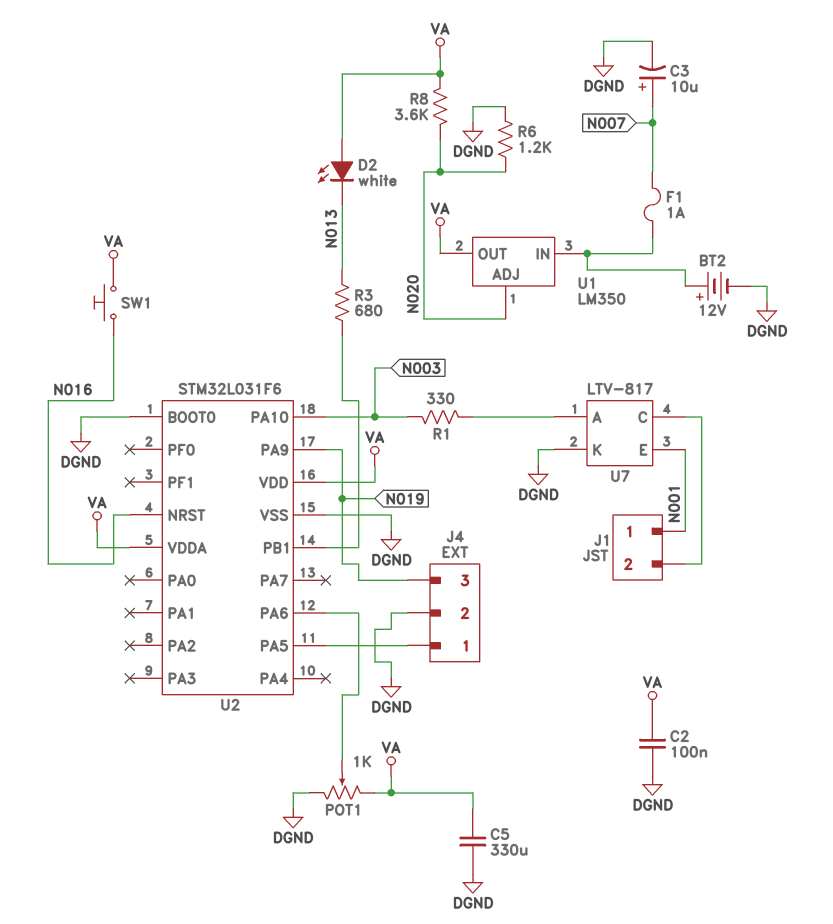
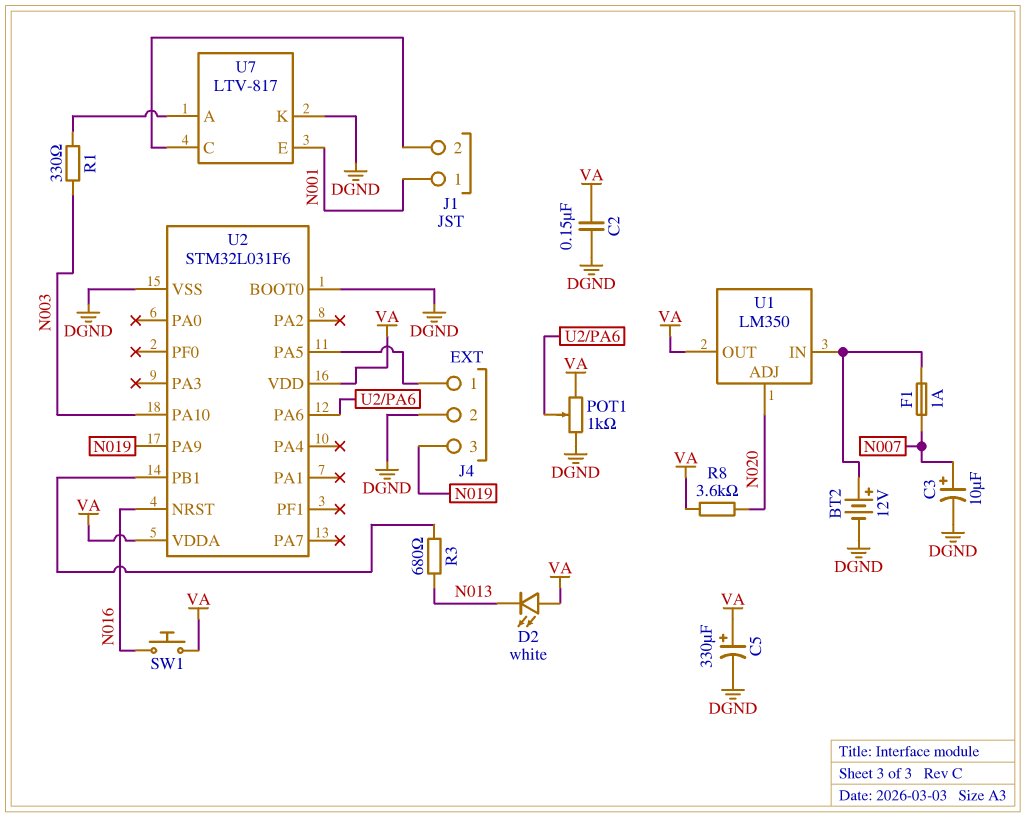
C2: 100nF (DGND, VA) -> 150nF (DGND, VA)
C5: 330uF (DGND, VA) -> 330uF (plus VA, minus DGND)
R6: 1.2k (DGND, N020) -> none

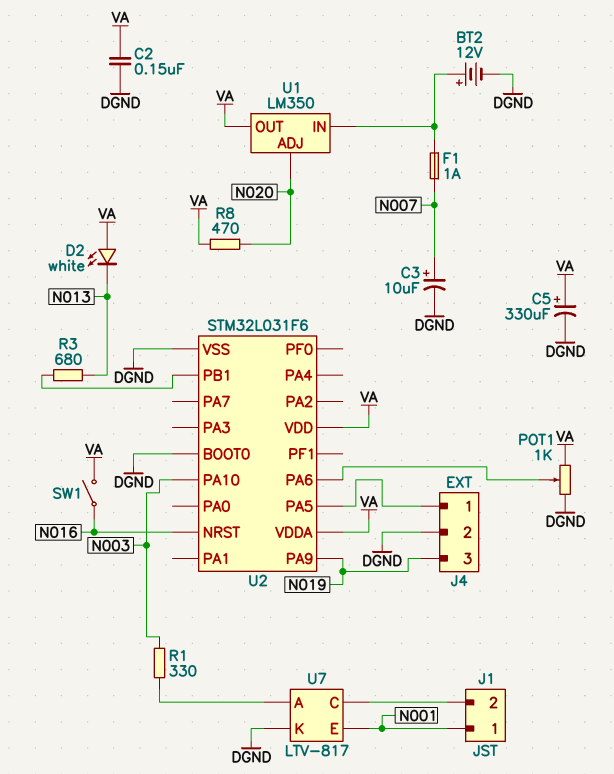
R8: 3.6k (N020, VA) -> 470 (N020, VA)
SW1: button (N016, VA) -> switch (N016, VA)

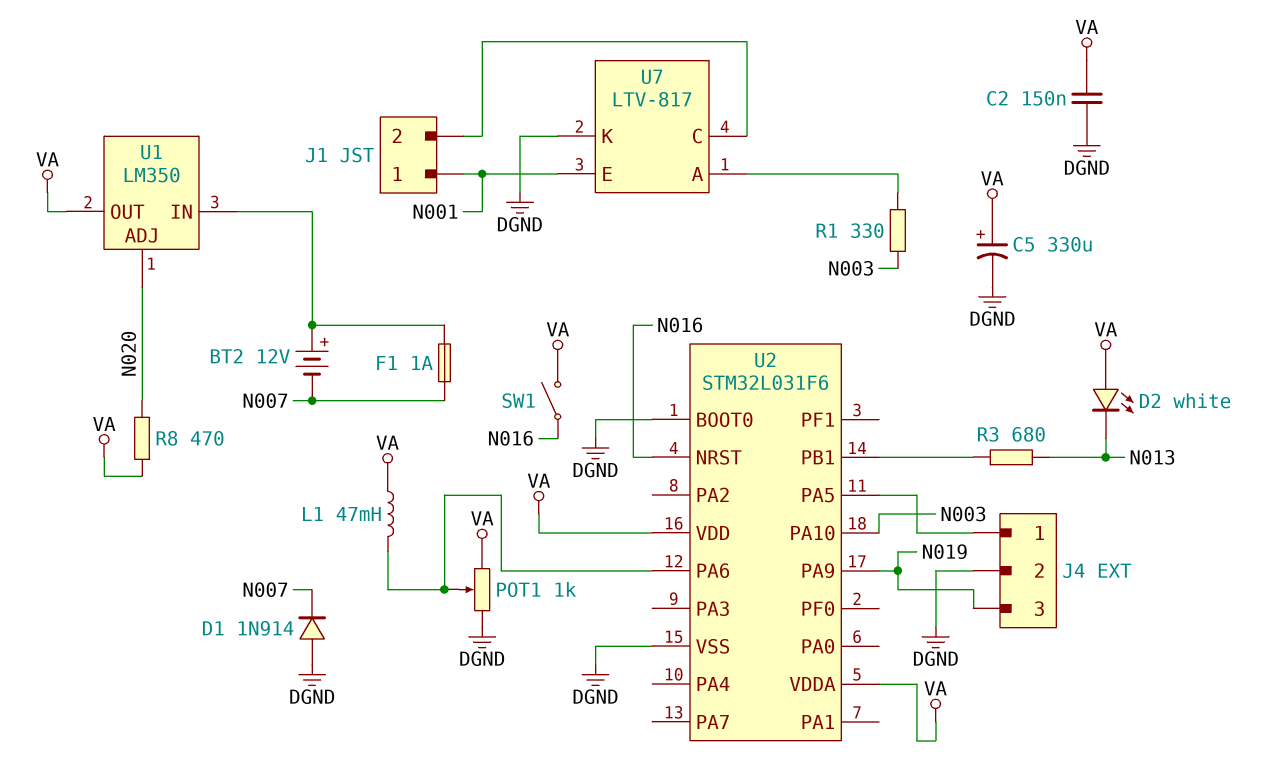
BT2: 12V (plus U1/IN, minus DGND) -> 12V (plus U1/IN, minus N007)
C3: 10uF (plus N007, minus DGND) -> none
D1: none -> diode 1N914 (A DGND, K N007)
L1: none -> 47mH (U2/PA6, VA)

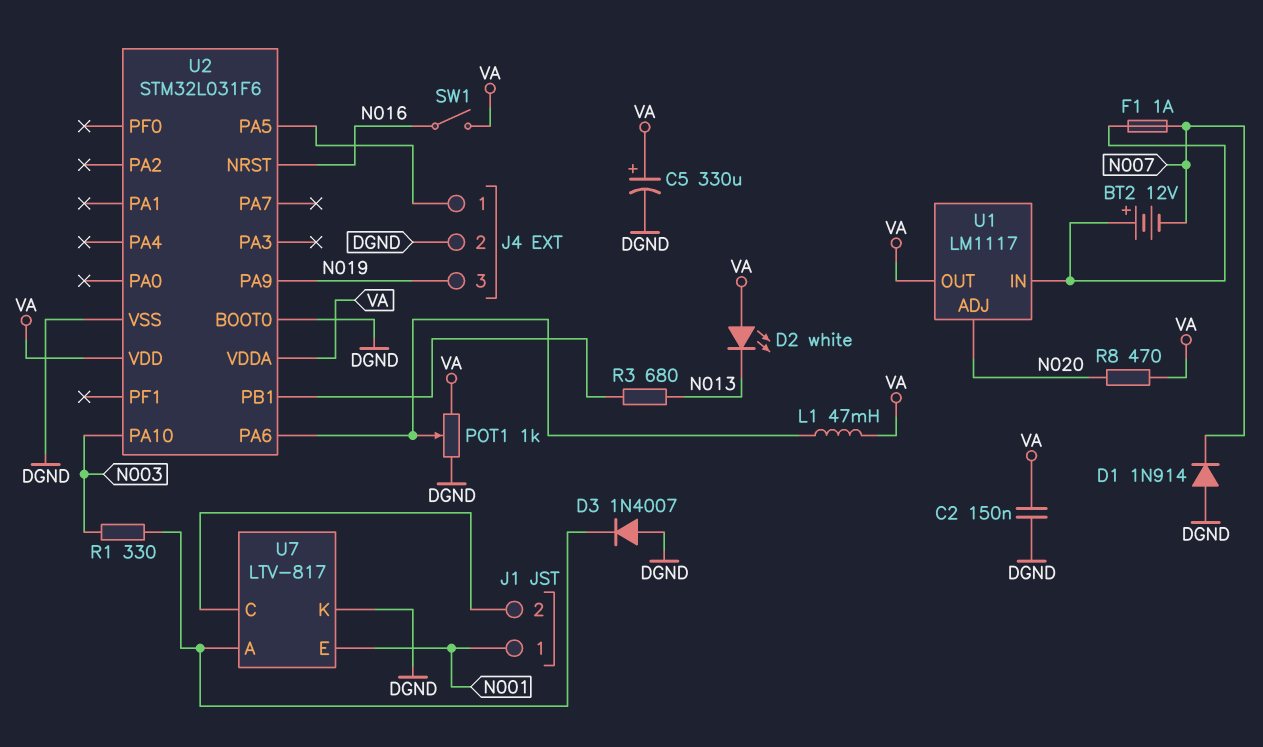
D3: none -> diode 1N4007 (A DGND, K U7/A)
U1: LM350 -> LM1117

